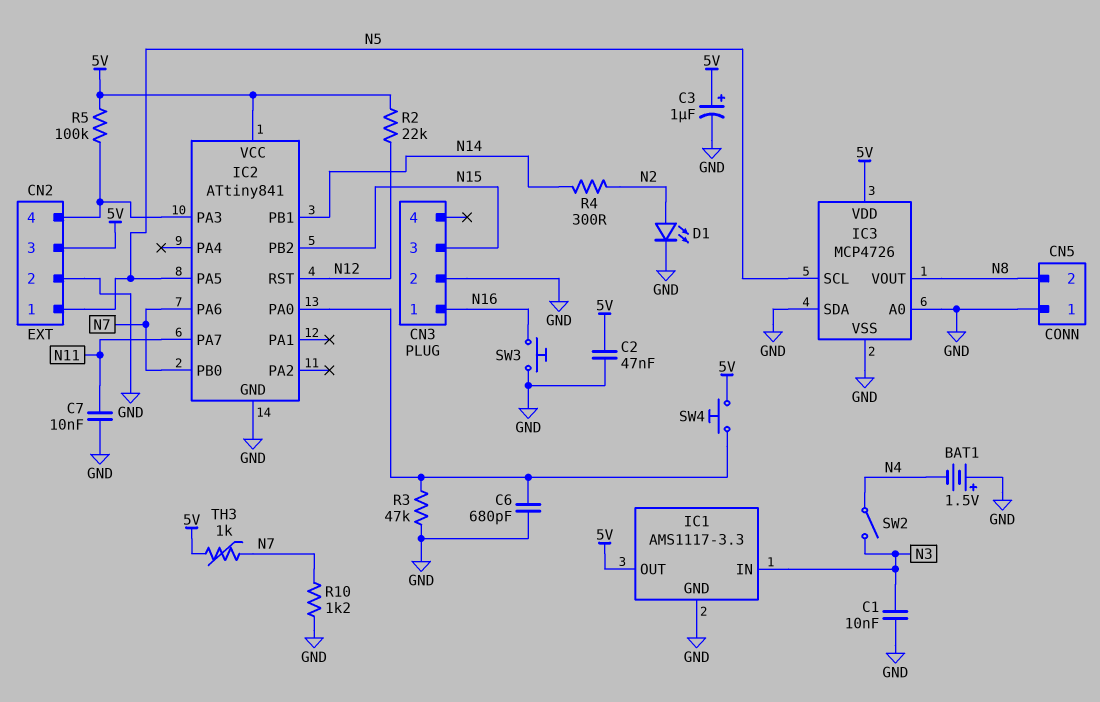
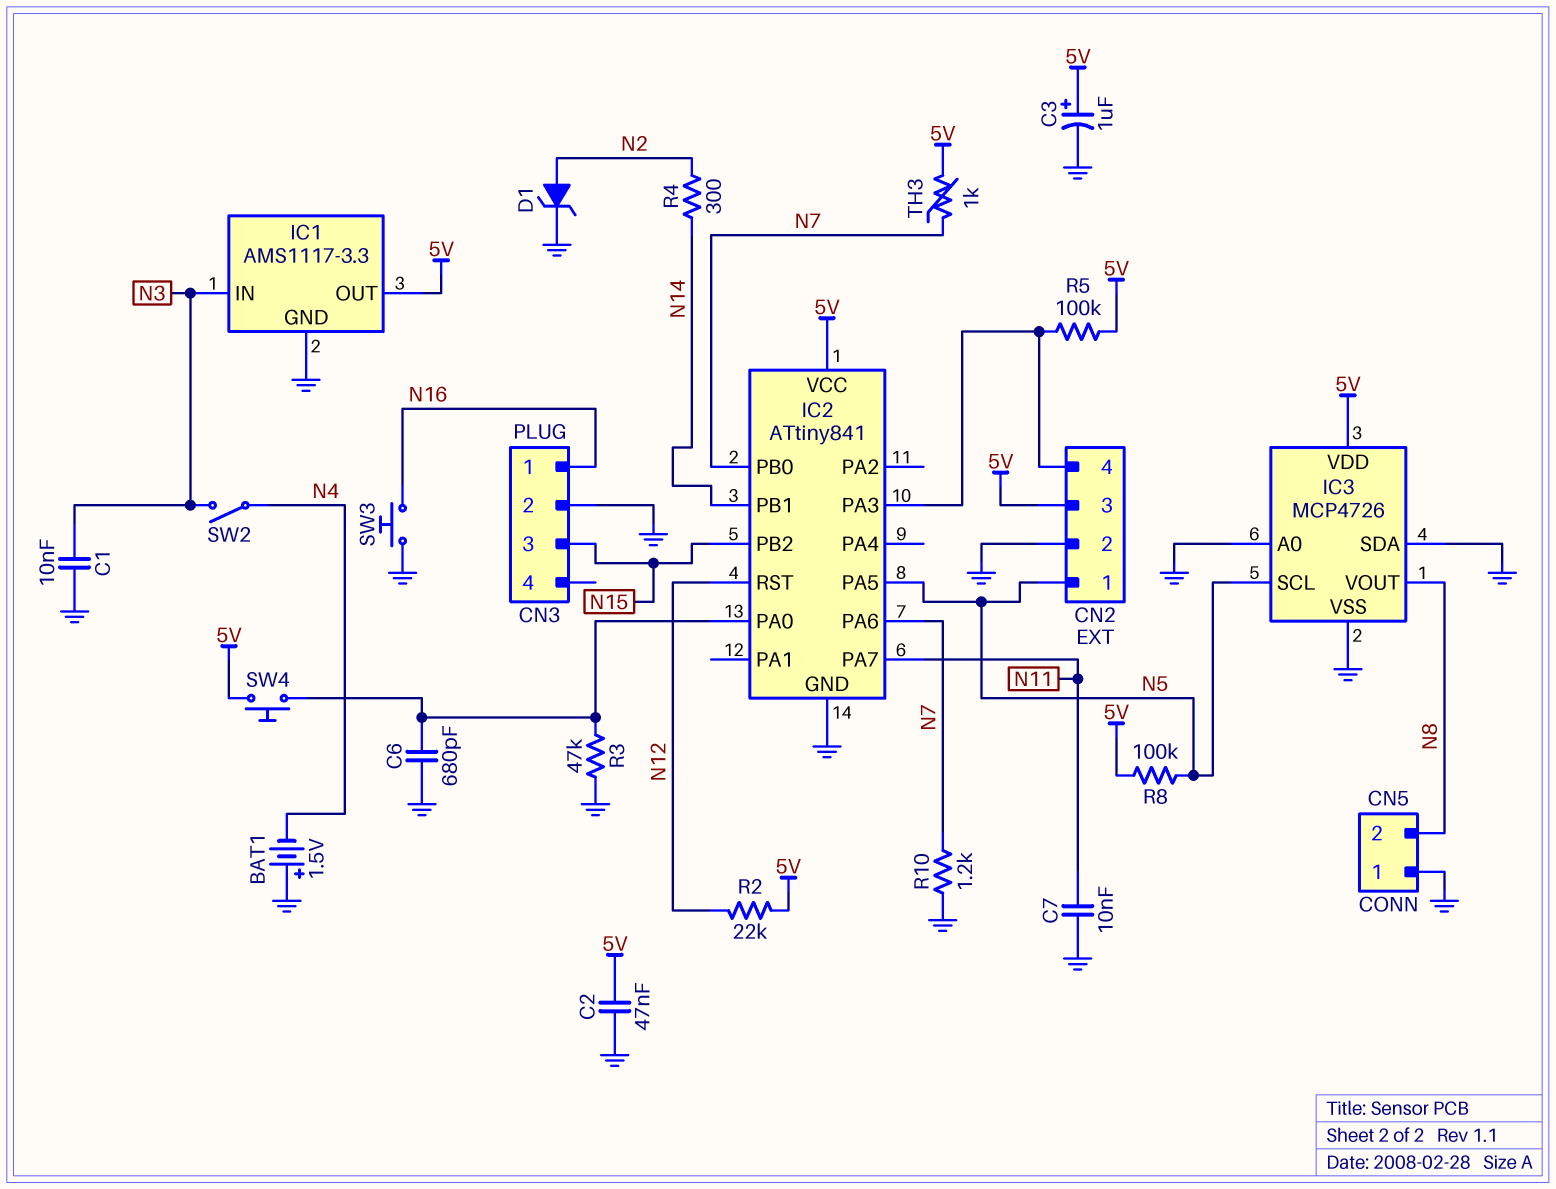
D1: LED (A N2, K GND) -> zener (A N2, K GND)
R8: none -> 100k (5V, N5)

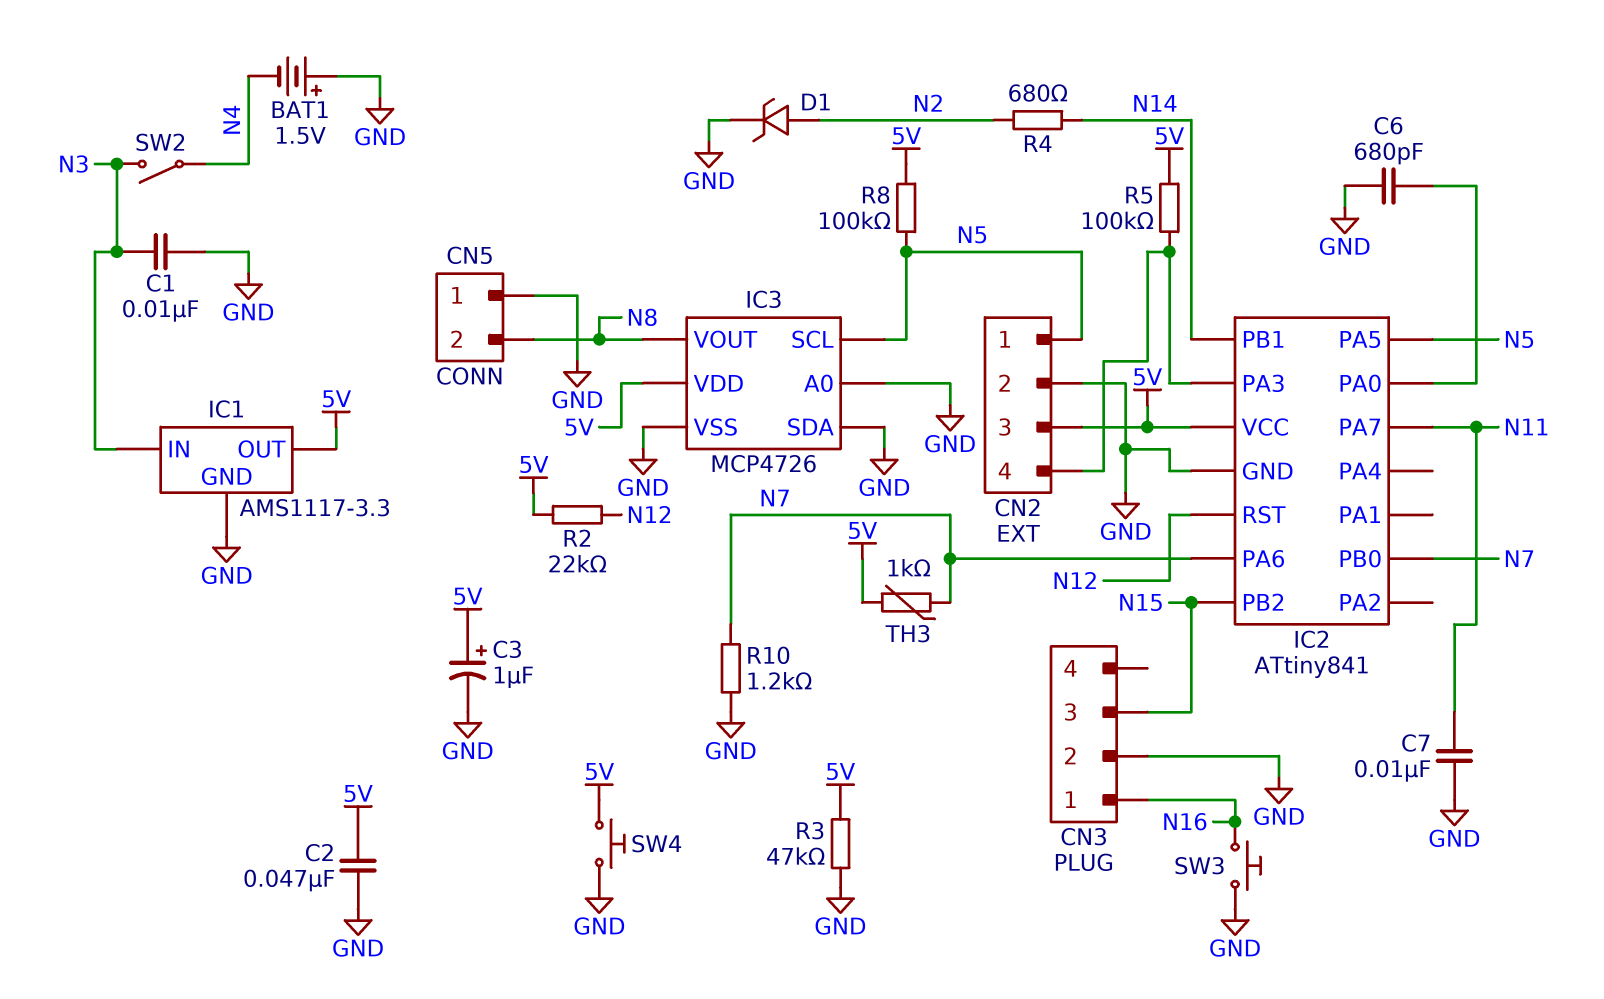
R3: 47k (GND, IC2/PA0) -> 47k (5V, GND)
R4: 300 (N2, N14) -> 680 (N2, N14)
SW4: button (5V, IC2/PA0) -> button (5V, GND)

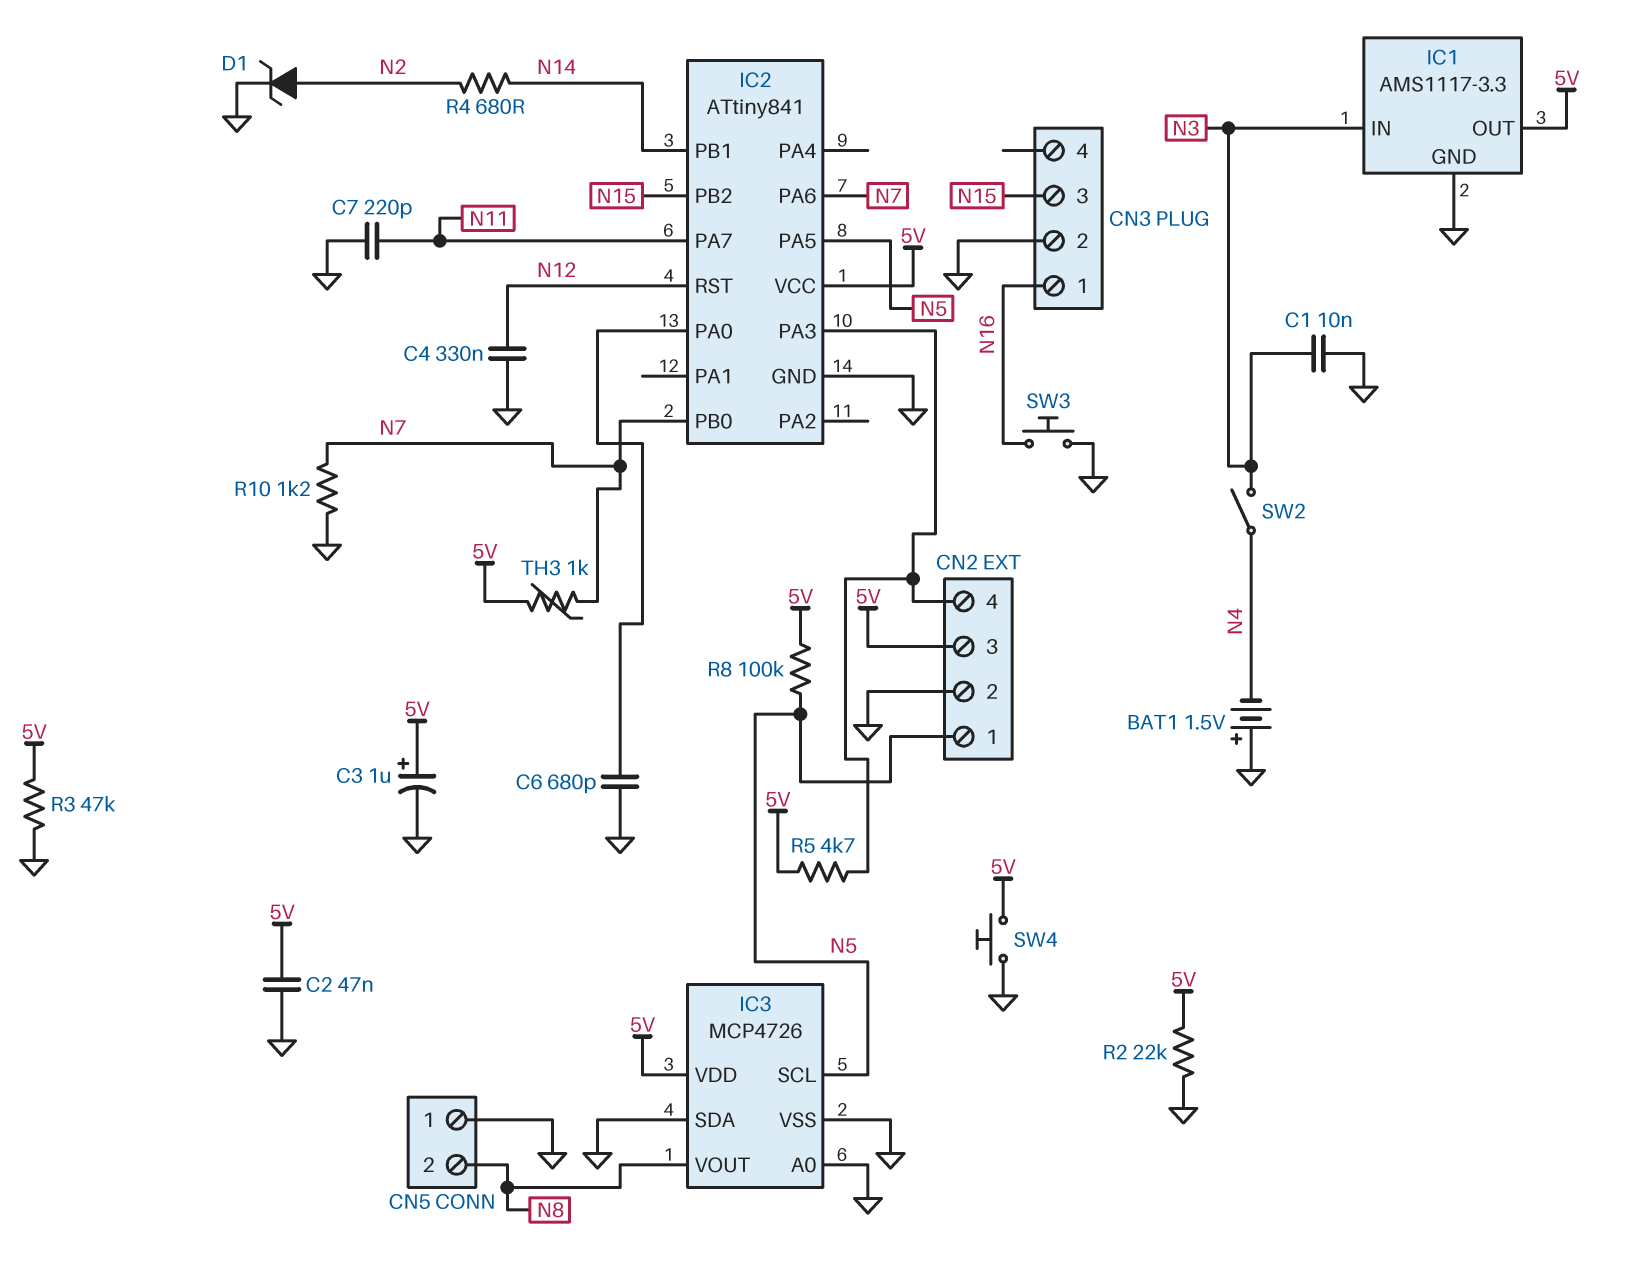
C4: none -> 330nF (GND, N12)
C7: 10nF (GND, N11) -> 220pF (GND, N11)
R2: 22k (5V, N12) -> 22k (5V, GND)
R5: 100k (5V, CN2/4) -> 4.7k (5V, CN2/4)

